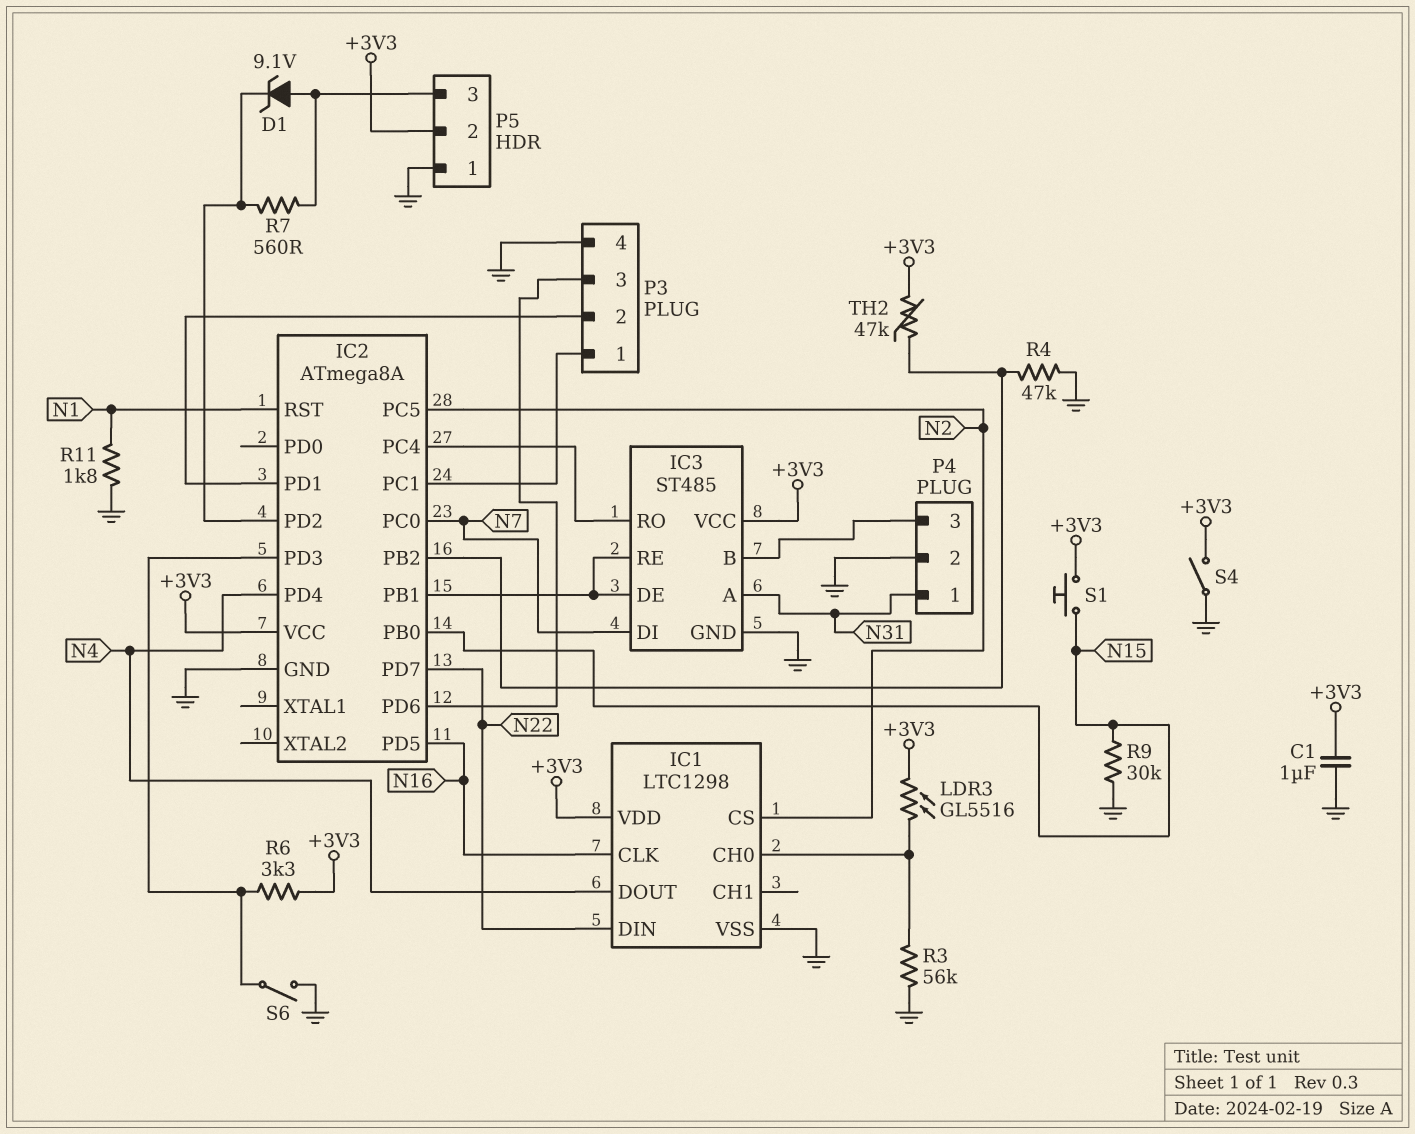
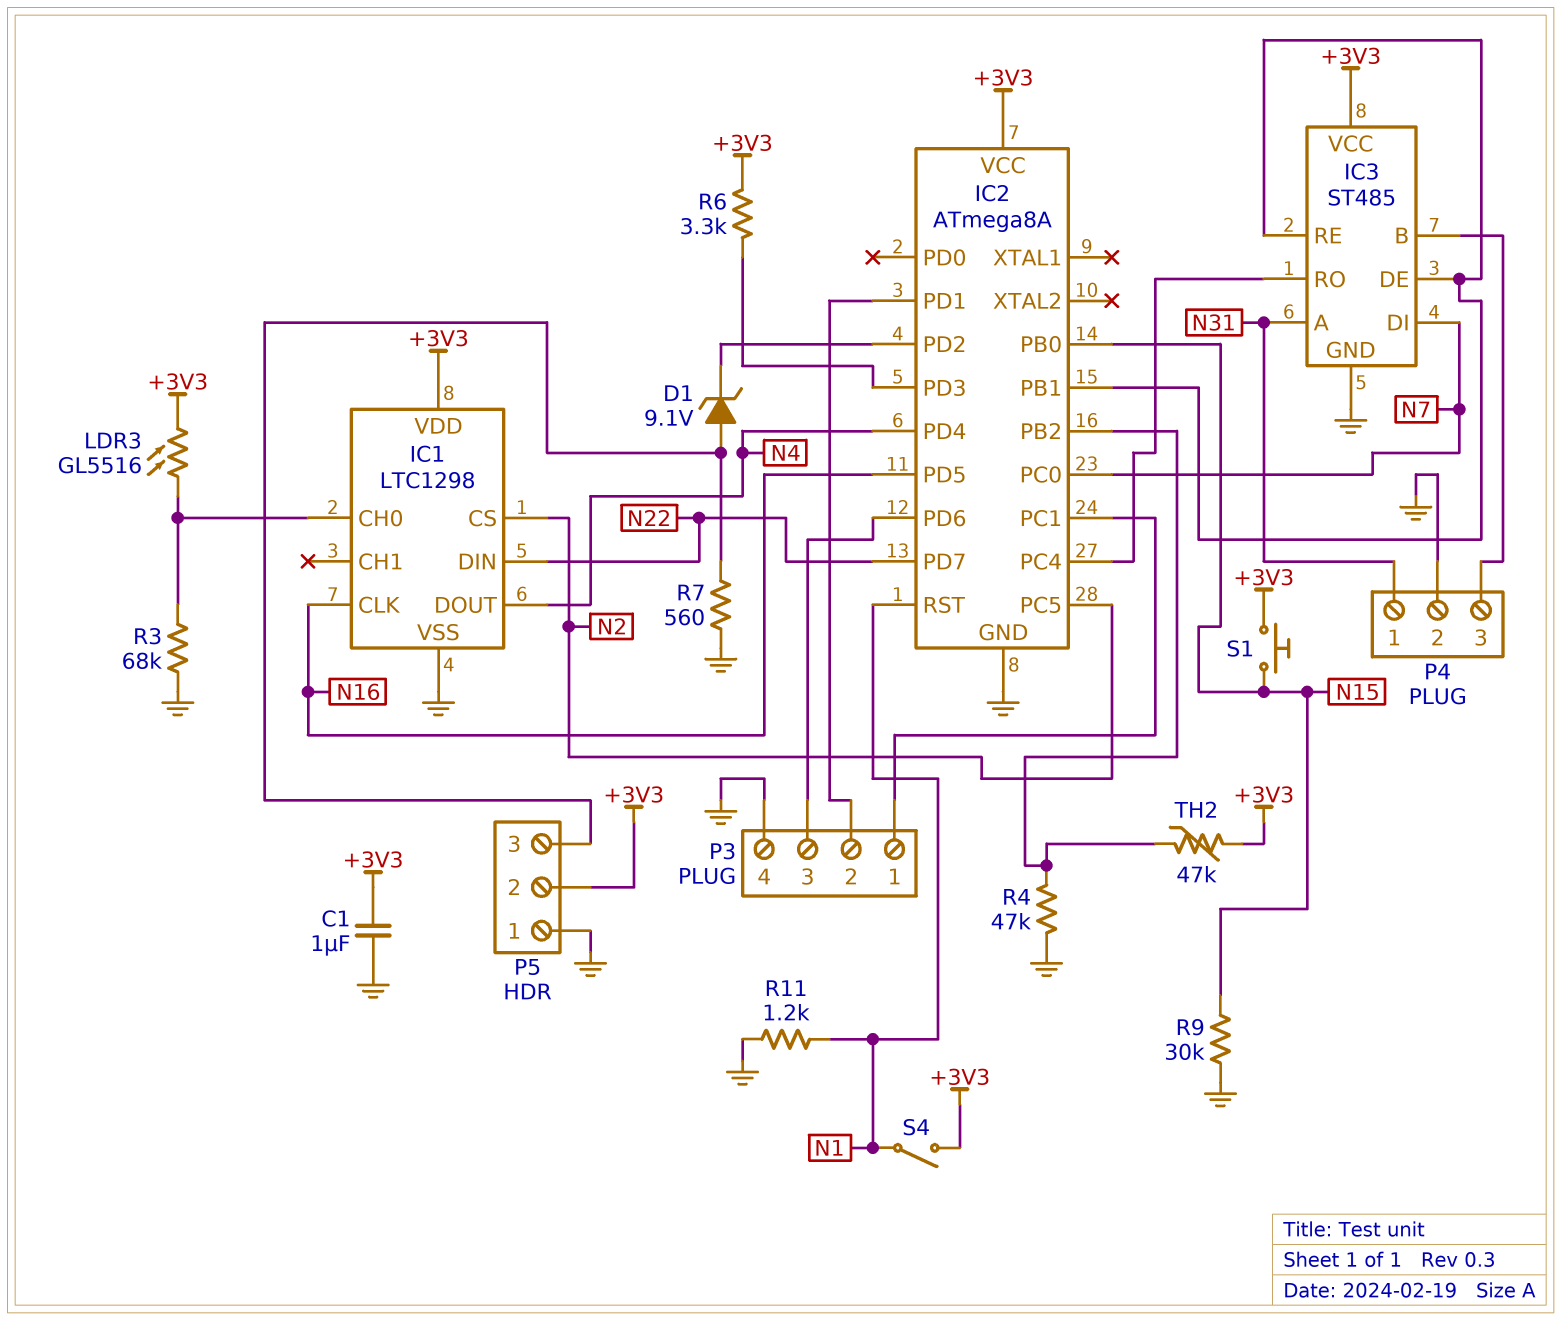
R3: 56k (GND, IC1/CH0) -> 68k (GND, IC1/CH0)
R7: 560 (IC2/PD2, P5/3) -> 560 (GND, P5/3)
R11: 1.8k (GND, N1) -> 1.2k (GND, N1)
S4: switch (+3V3, GND) -> switch (+3V3, N1)
S6: switch (GND, IC2/PD3) -> none

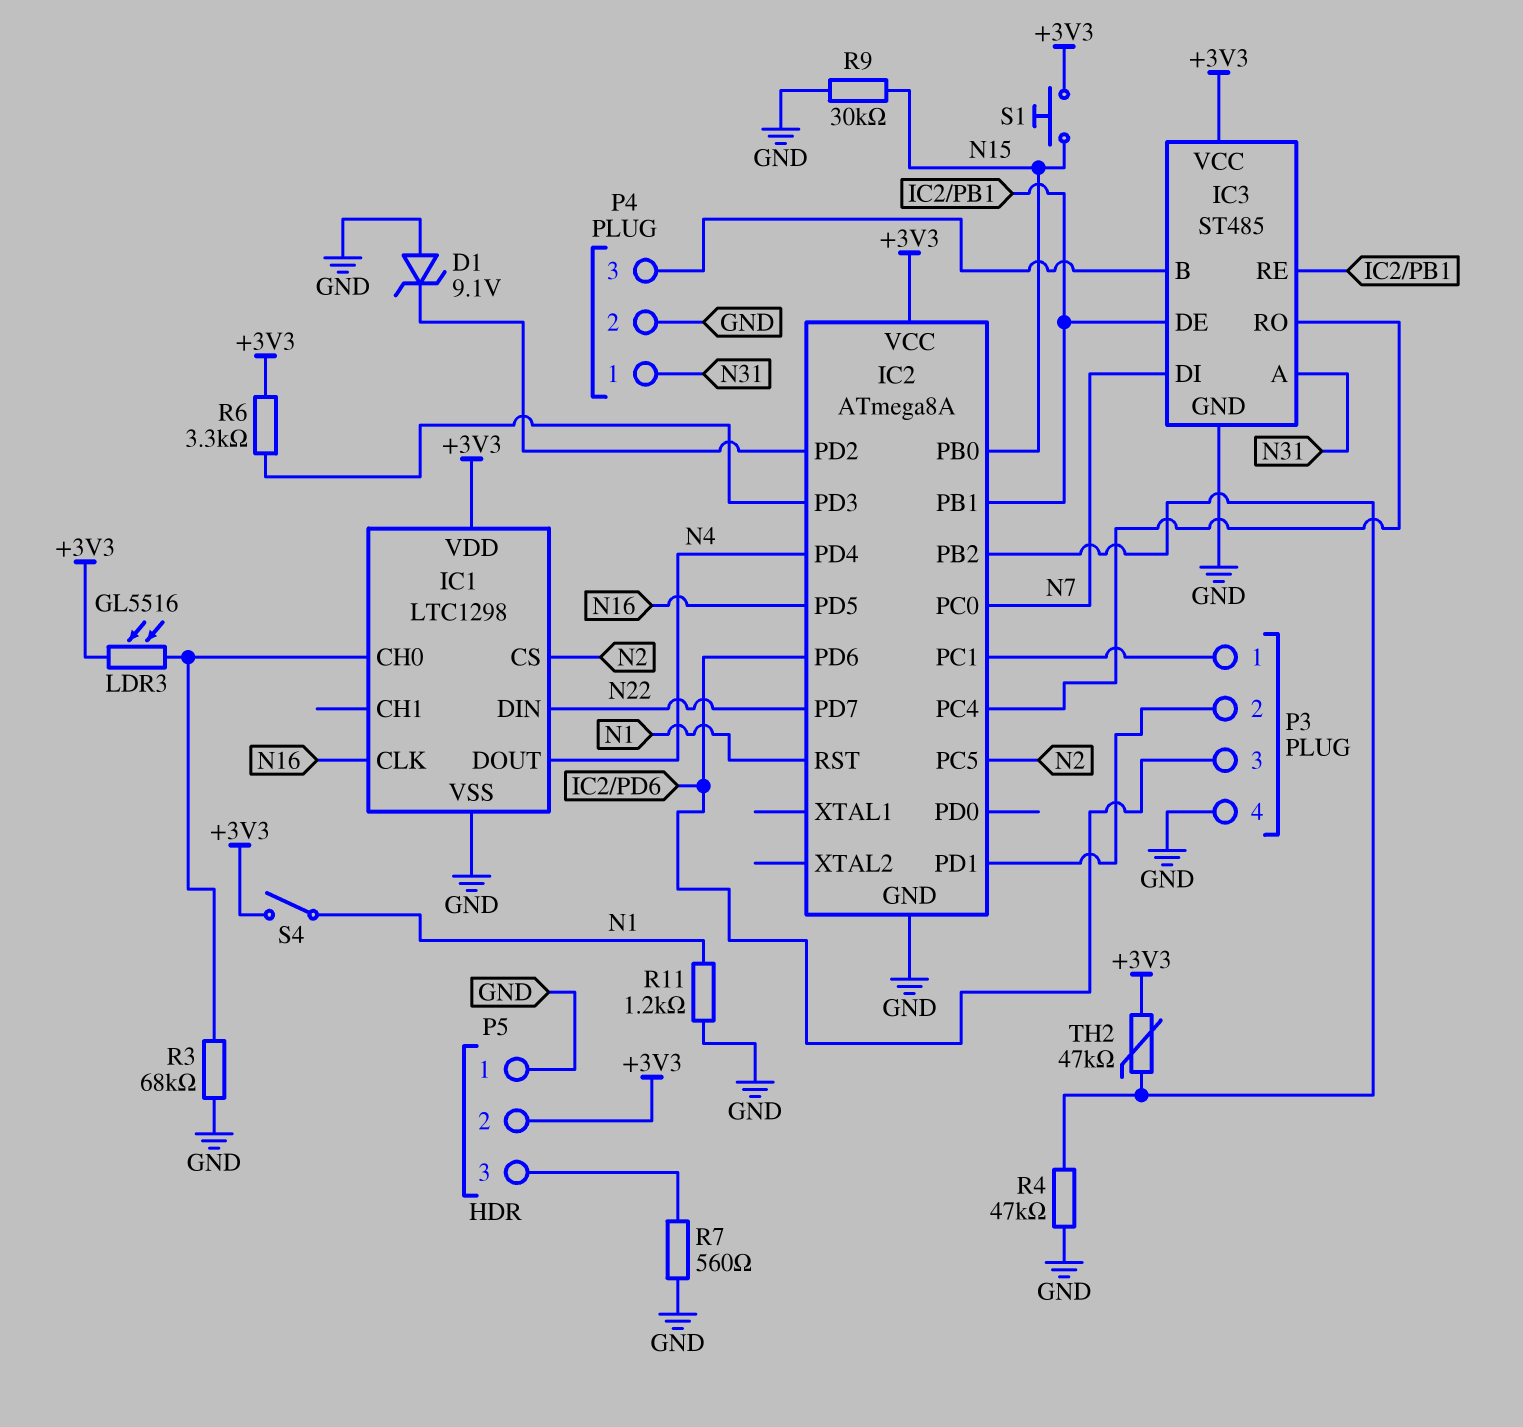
C1: 1uF (+3V3, GND) -> none
D1: zener 9.1V (A P5/3, K IC2/PD2) -> zener 9.1V (A GND, K IC2/PD2)

